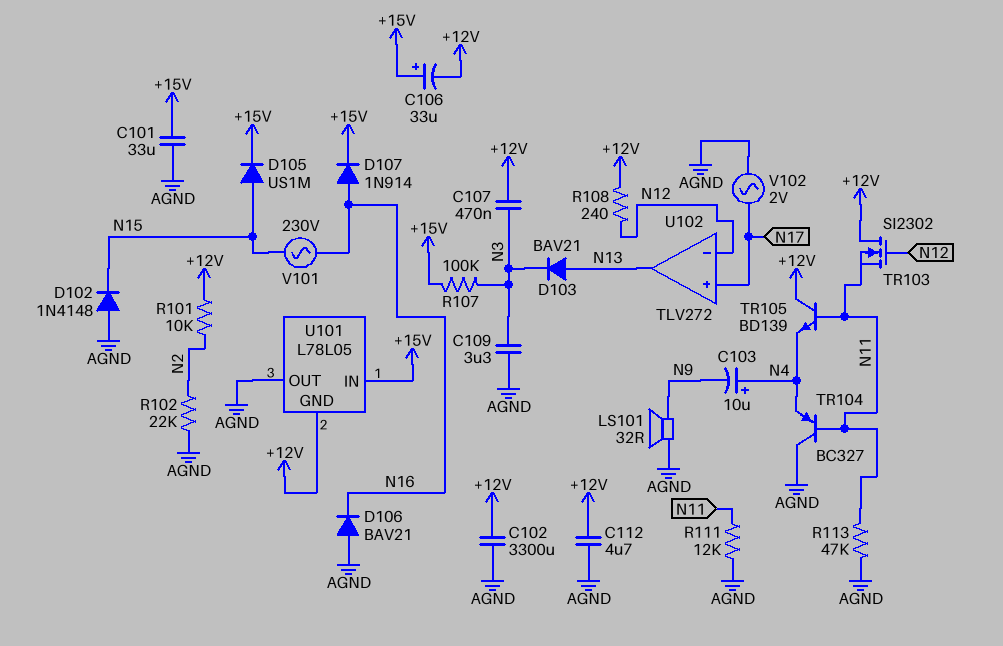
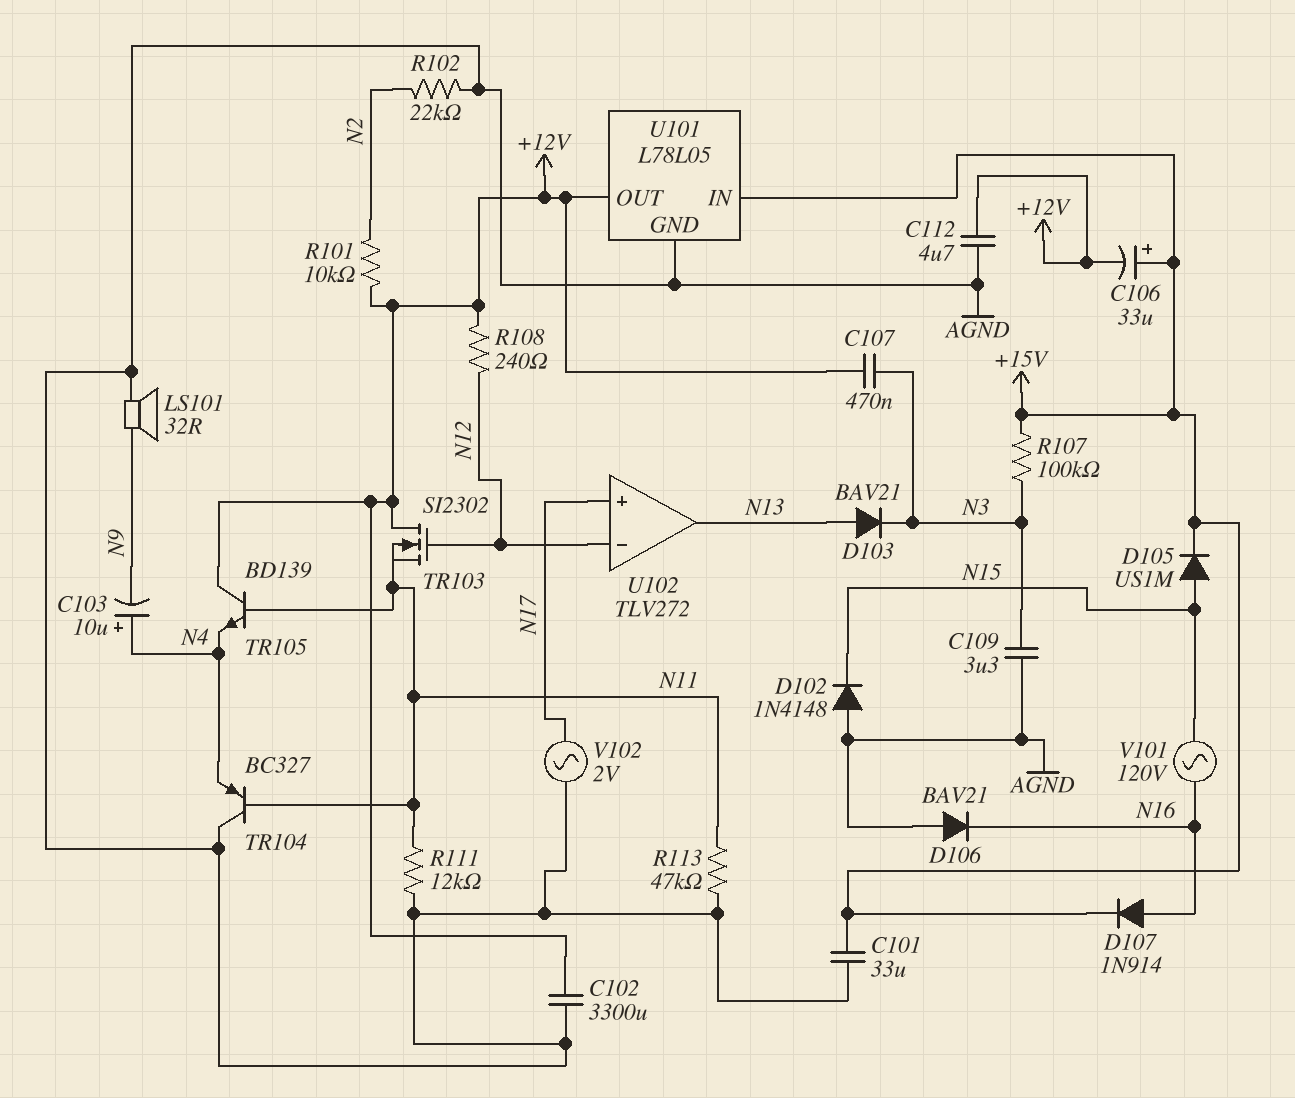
U101 pin GND: +12V -> AGND
U101 pin OUT: AGND -> +12V
V101: AC 230V (N15, N16) -> AC 120V (N15, N16)

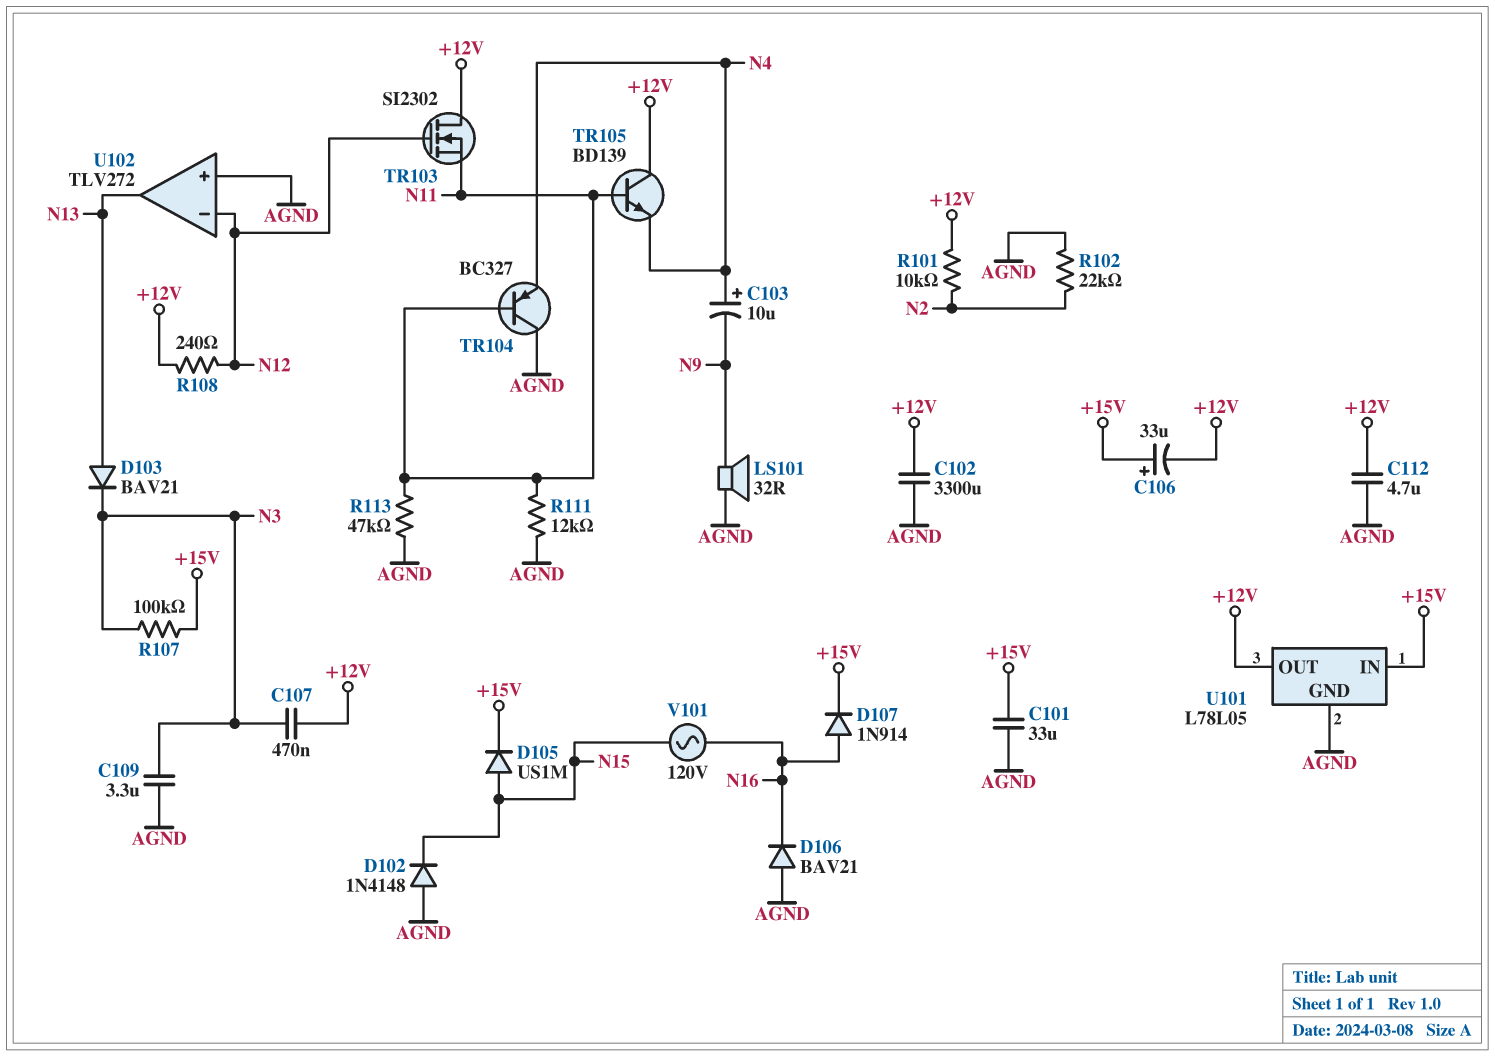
U102 pin in+: N17 -> AGND
V102: AC 2V (AGND, N17) -> none

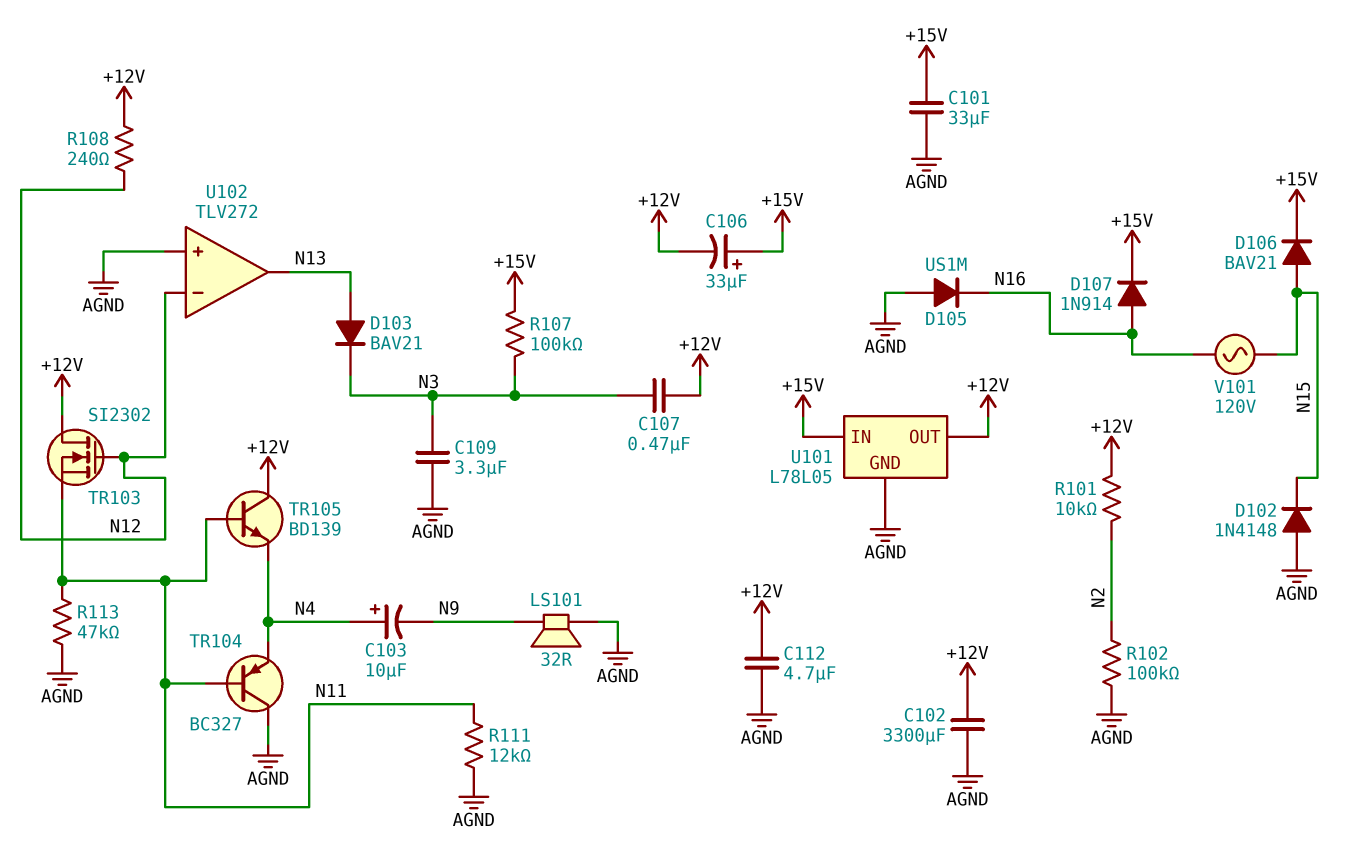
D105: diode US1M (A N15, K +15V) -> diode US1M (A AGND, K N16)
D106: diode BAV21 (A AGND, K N16) -> diode BAV21 (A N15, K +15V)
R102: 22k (AGND, N2) -> 100k (AGND, N2)

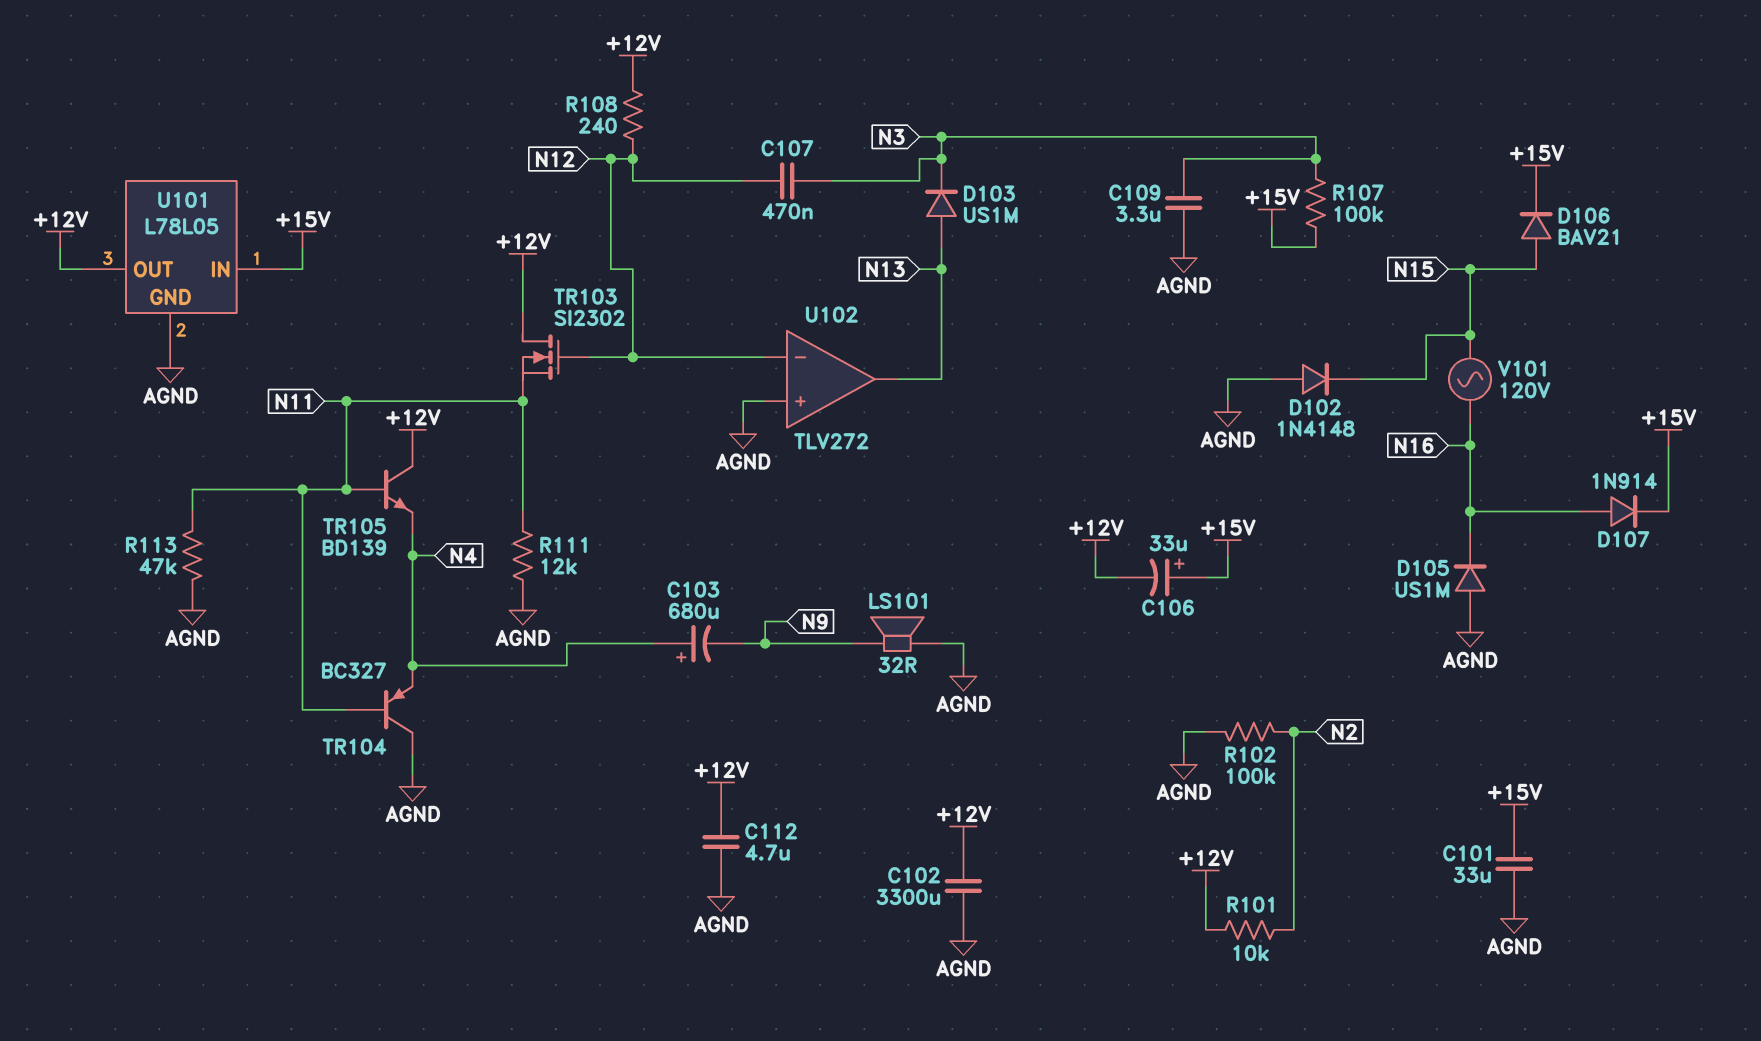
C103: 10uF (plus N4, minus N9) -> 680uF (plus N4, minus N9)
C107: 470nF (+12V, N3) -> 470nF (N3, N12)
D103: diode BAV21 (A N13, K N3) -> diode US1M (A N13, K N3)

